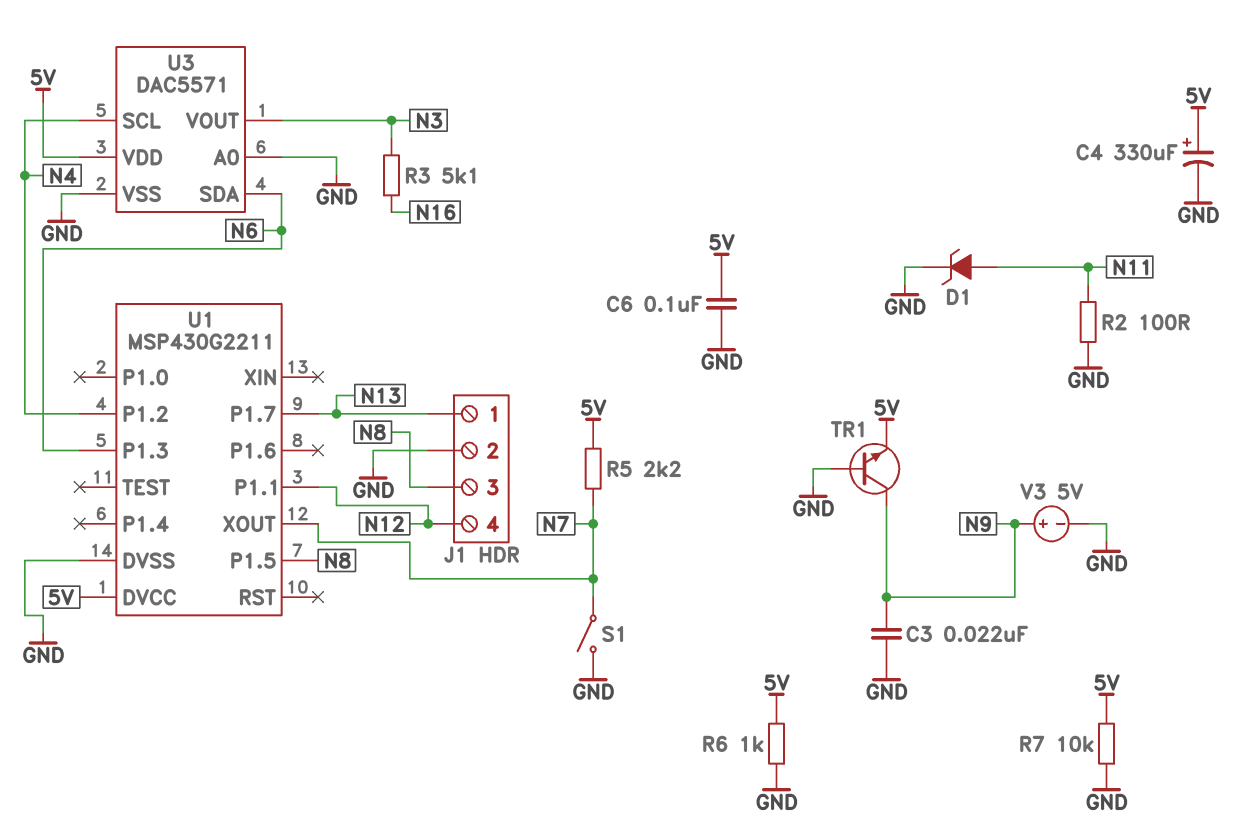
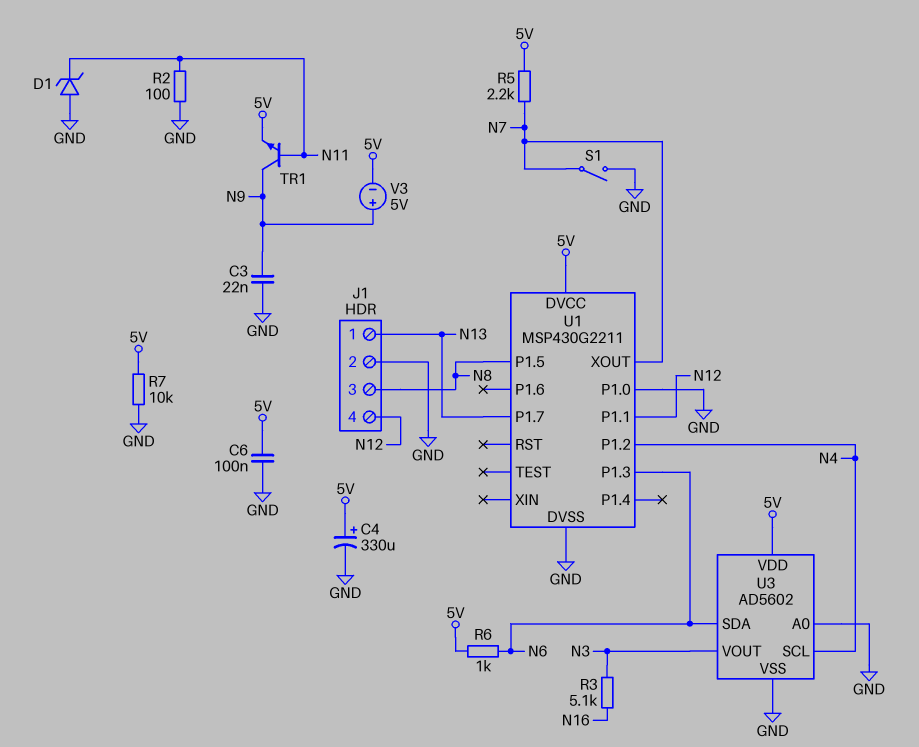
D1: zener (A N11, K GND) -> zener (A GND, K N11)
R6: 1k (5V, GND) -> 1k (5V, N6)
TR1: NPN (B GND, C N9, E 5V) -> NPN (B N11, C N9, E 5V)
U1 pin P1.0: none -> GND
U3: DAC5571 -> AD5602
V3: 5V (plus N9, minus GND) -> 5V (plus N9, minus 5V)

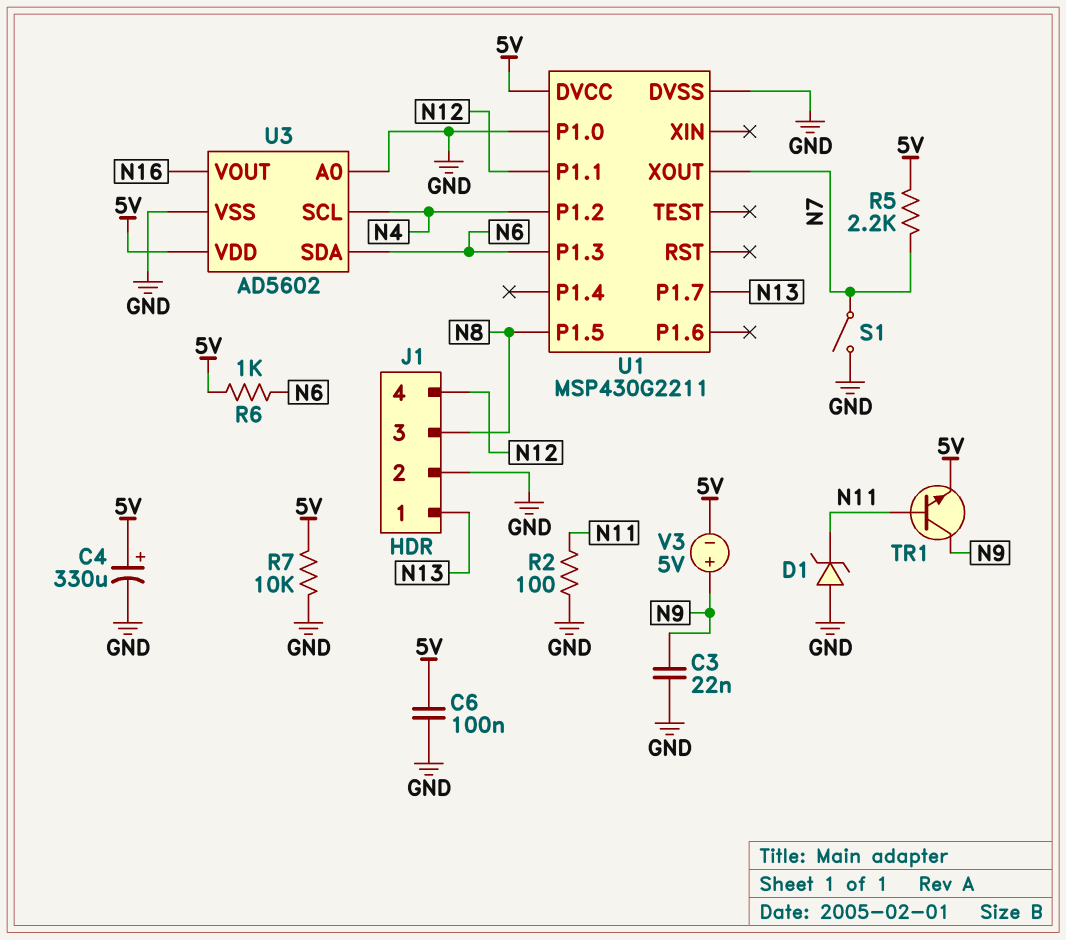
R3: 5.1k (N3, N16) -> none
U3 pin VOUT: N3 -> N16

